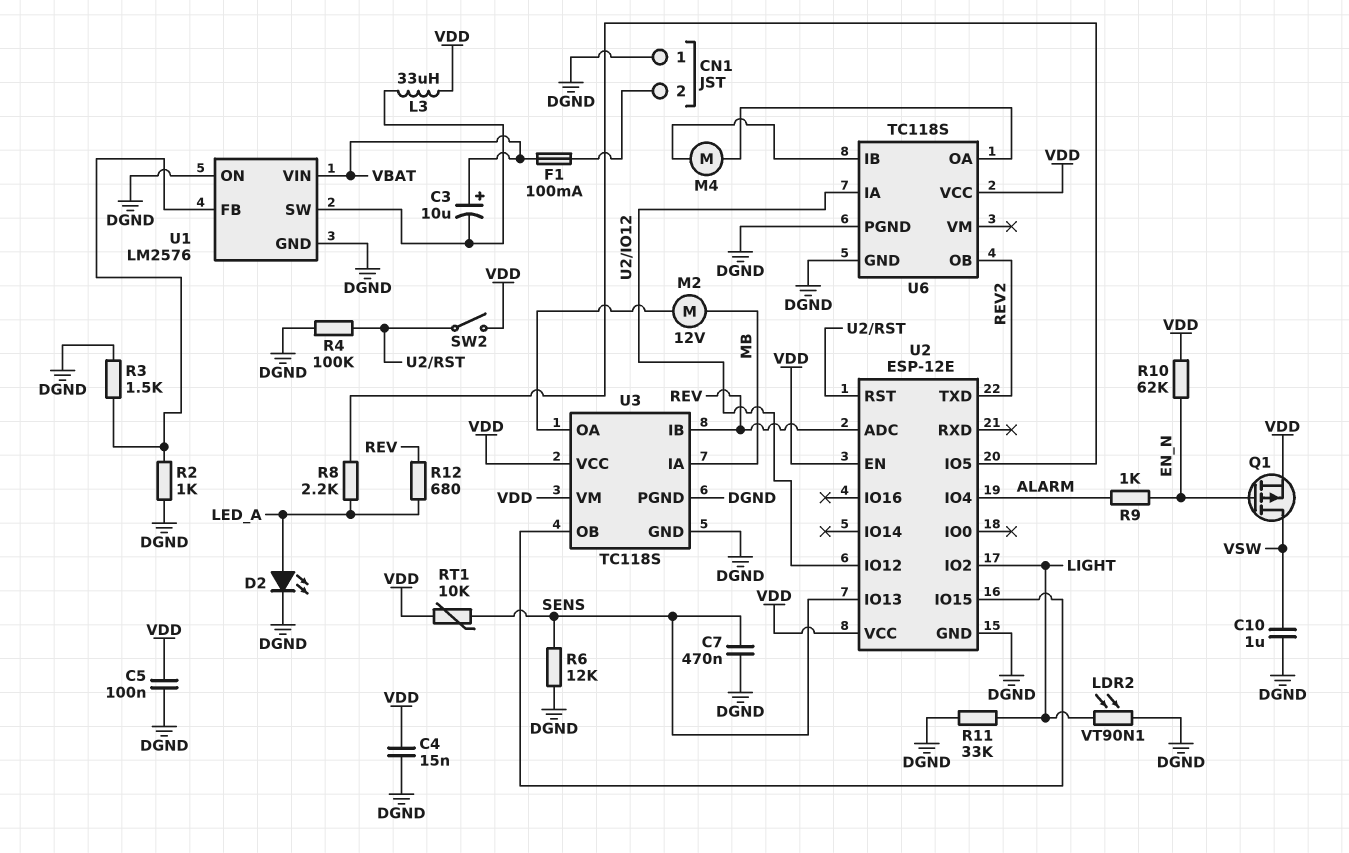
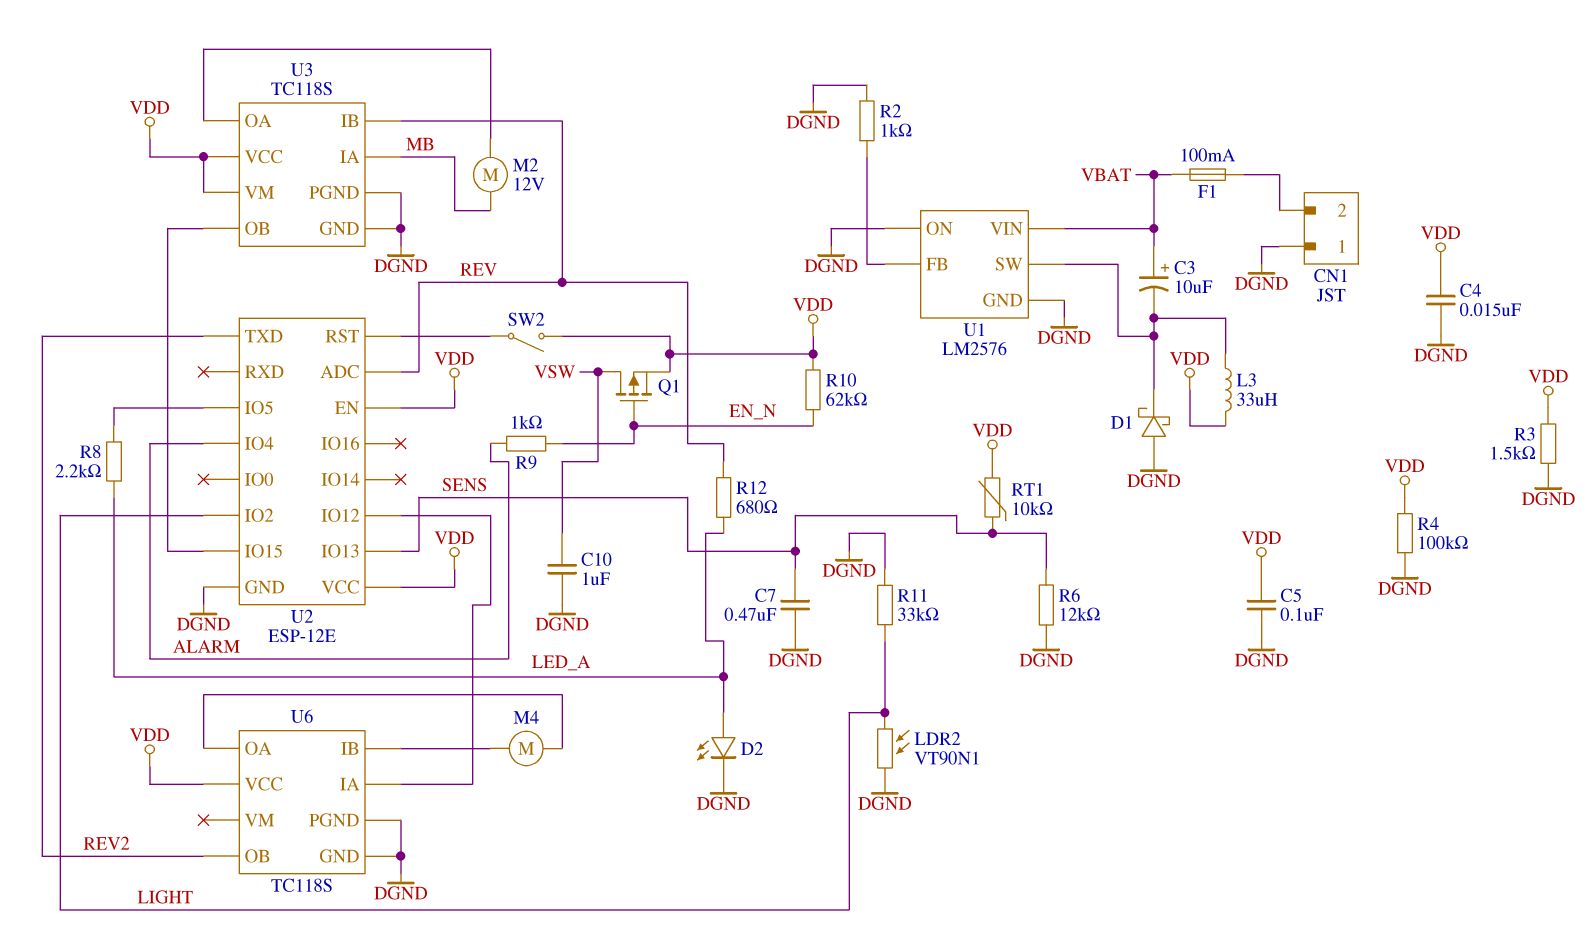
D1: none -> schottky (A DGND, K U1/SW)
R3: 1.5k (DGND, U1/FB) -> 1.5k (DGND, VDD)
R4: 100k (DGND, U2/RST) -> 100k (DGND, VDD)

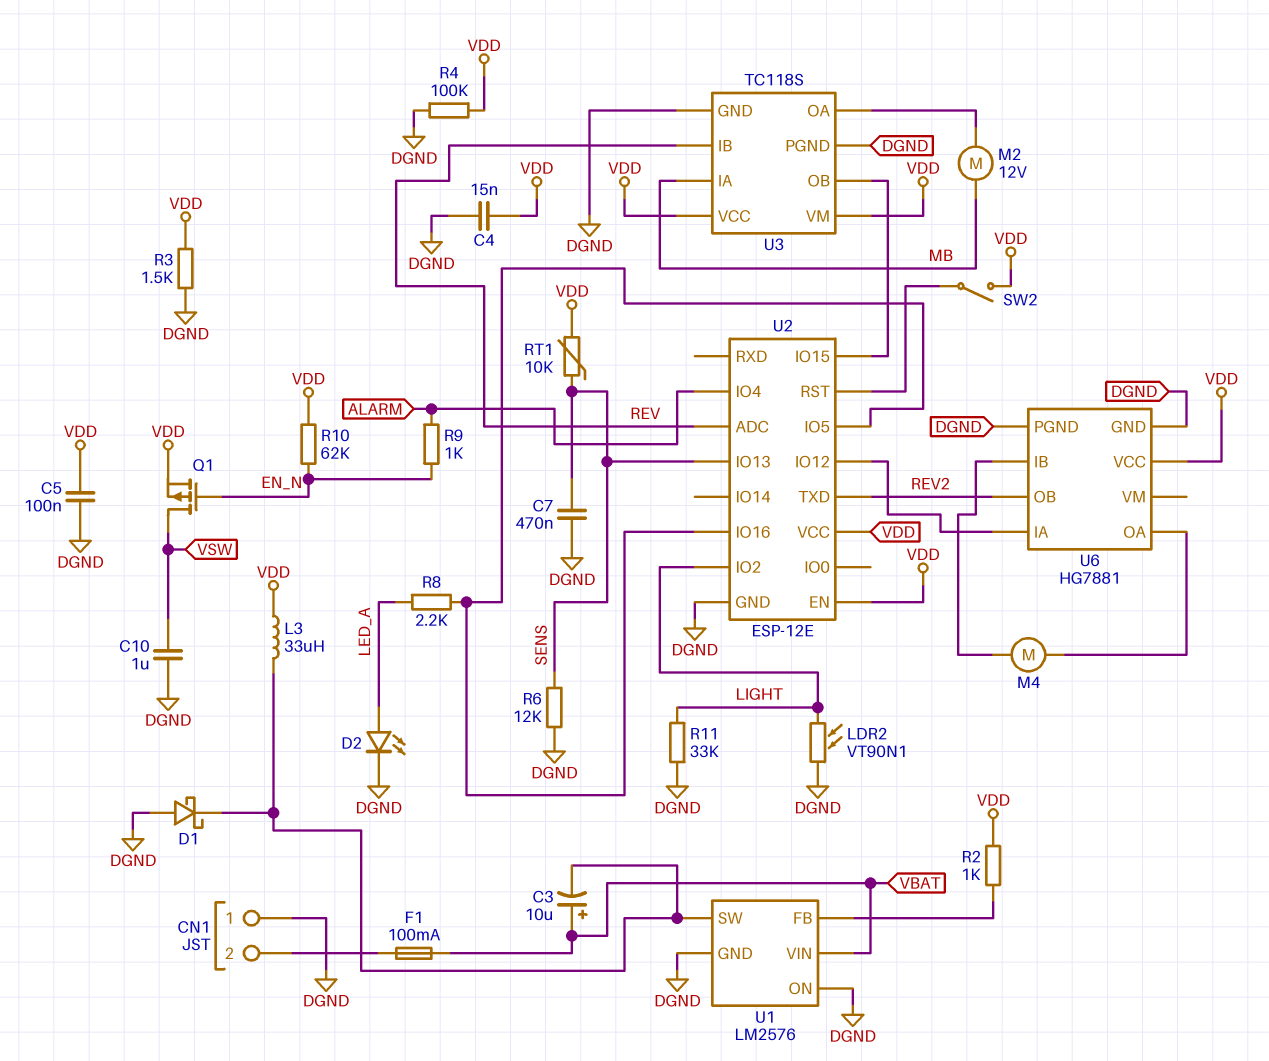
R2: 1k (DGND, U1/FB) -> 1k (U1/FB, VDD)
R12: 680 (LED_A, REV) -> none
U2 pin IO16: none -> U2/IO5
U6: TC118S -> HG7881

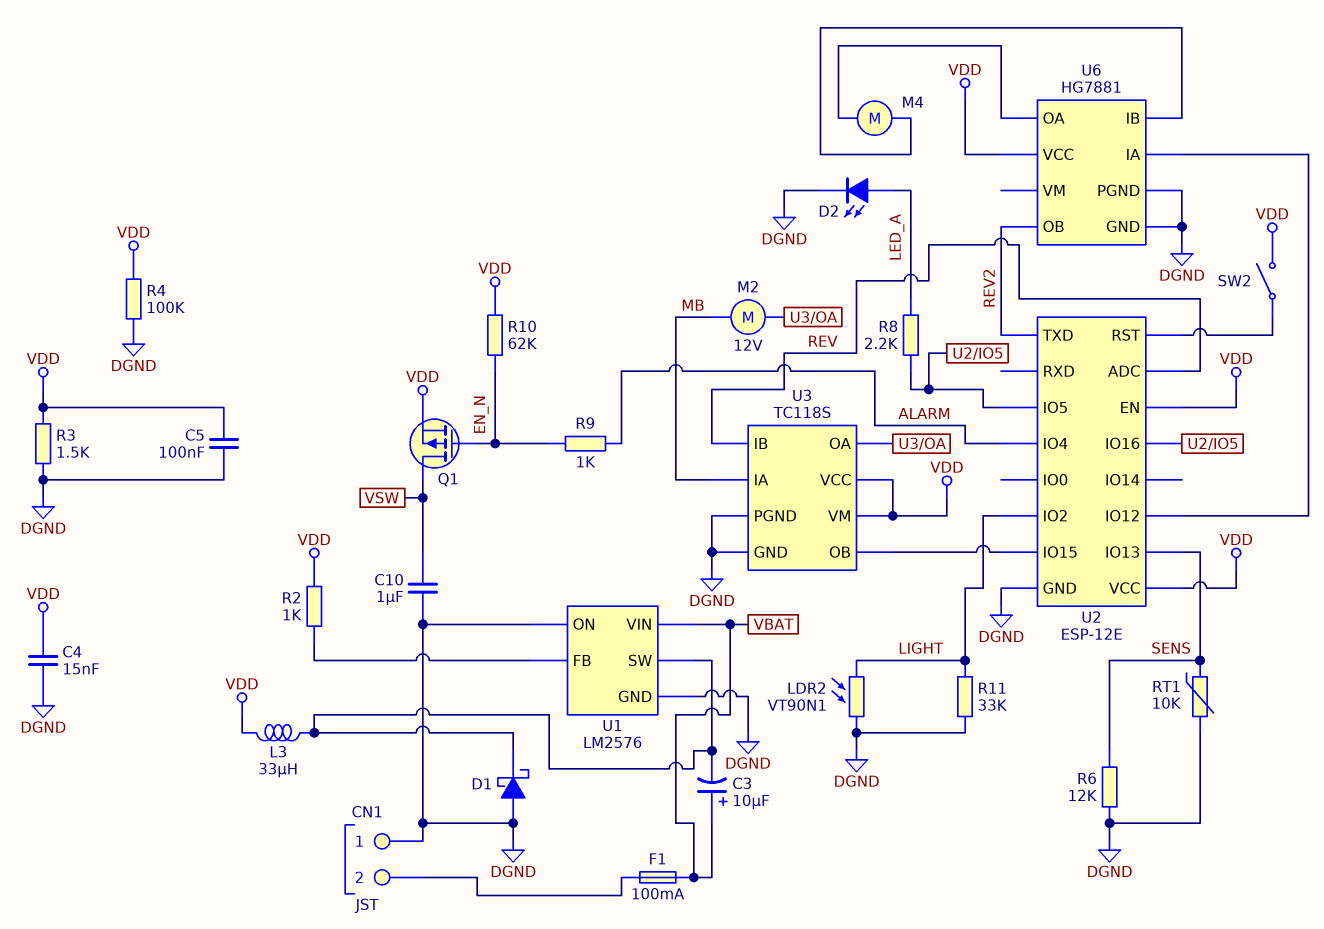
C7: 470nF (DGND, SENS) -> none
RT1: 10k (SENS, VDD) -> 10k (DGND, SENS)

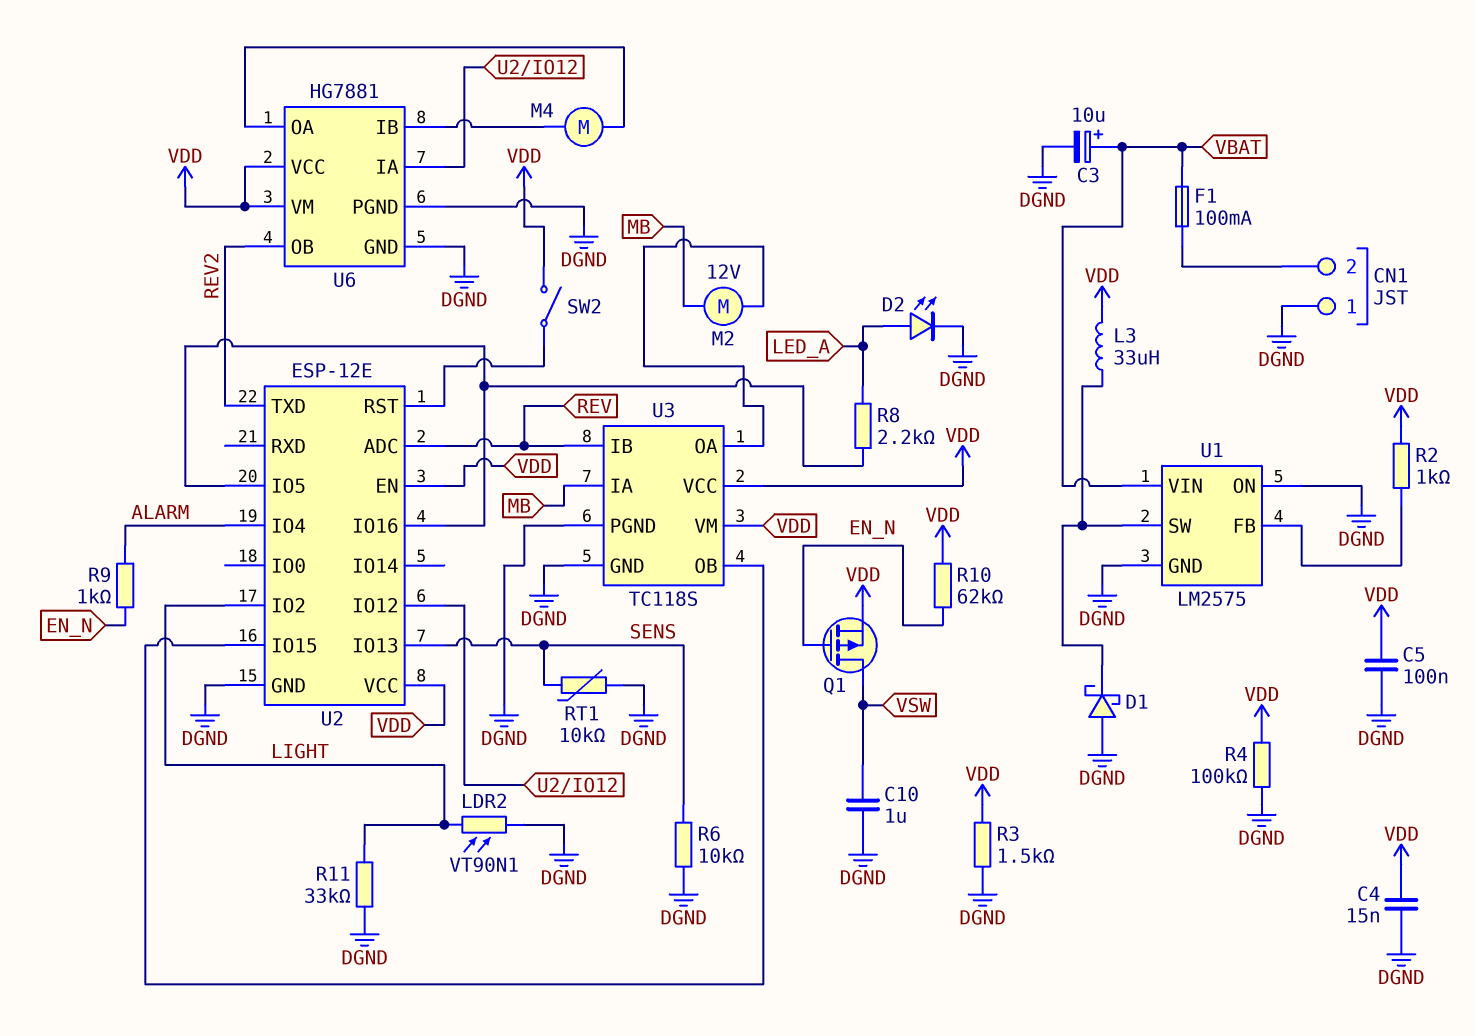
C3: 10uF (plus VBAT, minus U1/SW) -> 10uF (plus VBAT, minus DGND)
R6: 12k (DGND, SENS) -> 10k (DGND, SENS)
U1: LM2576 -> LM2575
U6 pin VM: none -> VDD

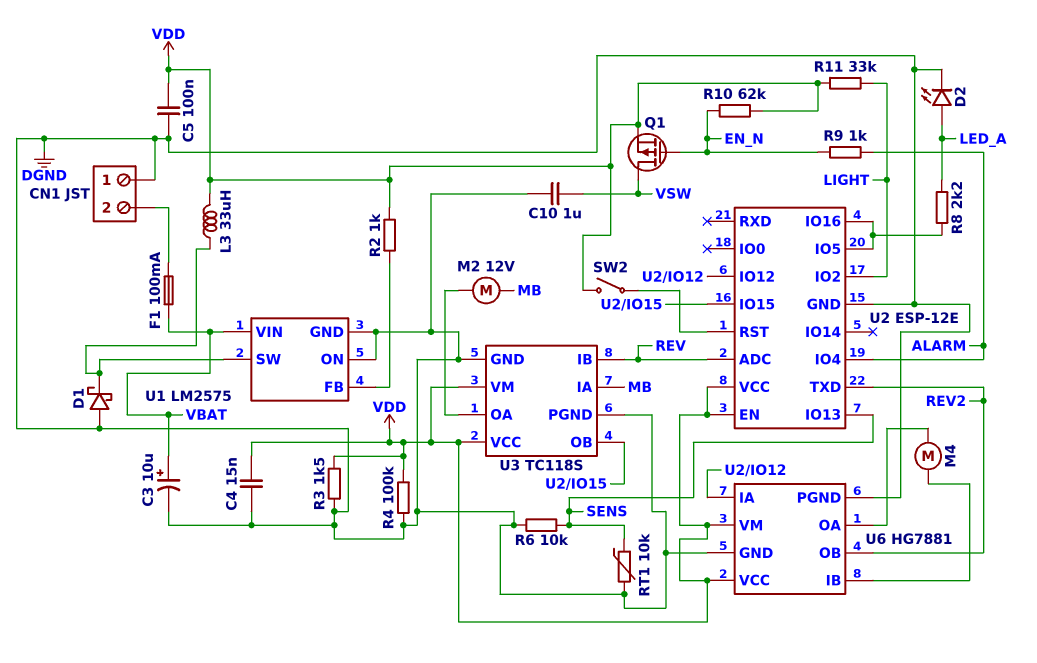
LDR2: VT90N1 (DGND, LIGHT) -> none
R11: 33k (DGND, LIGHT) -> 33k (LIGHT, VDD)

